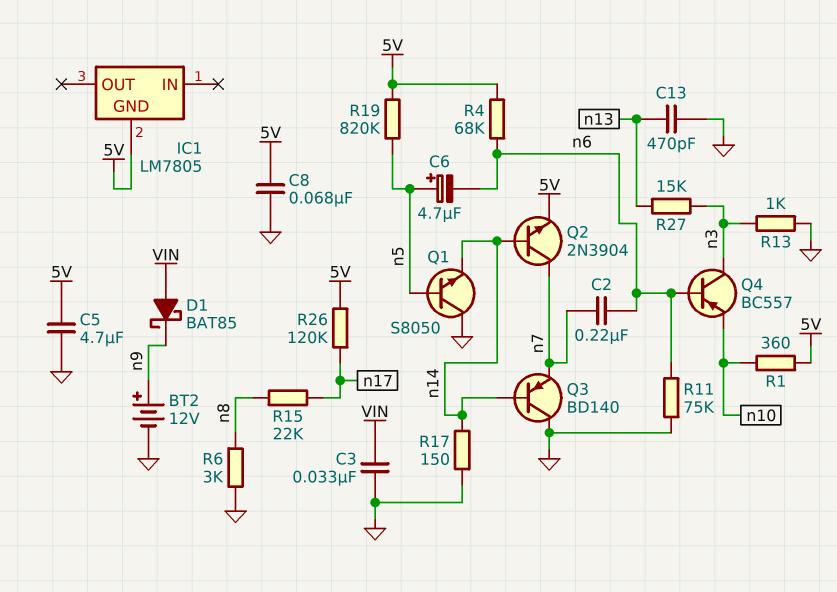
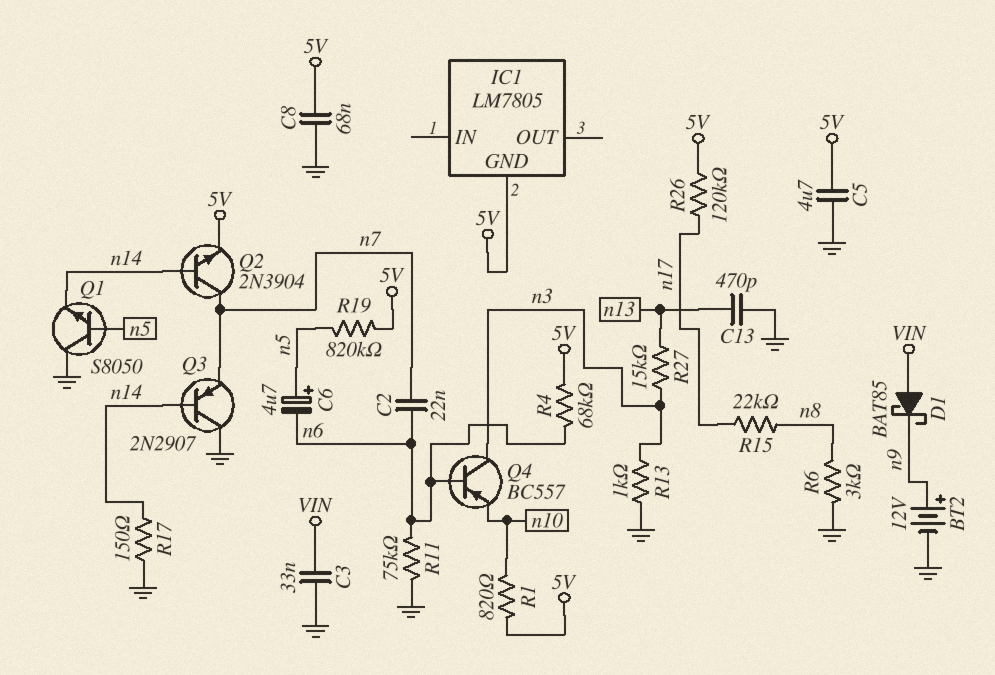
C2: 220nF (n6, n7) -> 22nF (n6, n7)
Q3: PNP BD140 (B n14, C GND, E n7) -> PNP 2N2907 (B n14, C GND, E n7)
R1: 360 (5V, n10) -> 820 (5V, n10)

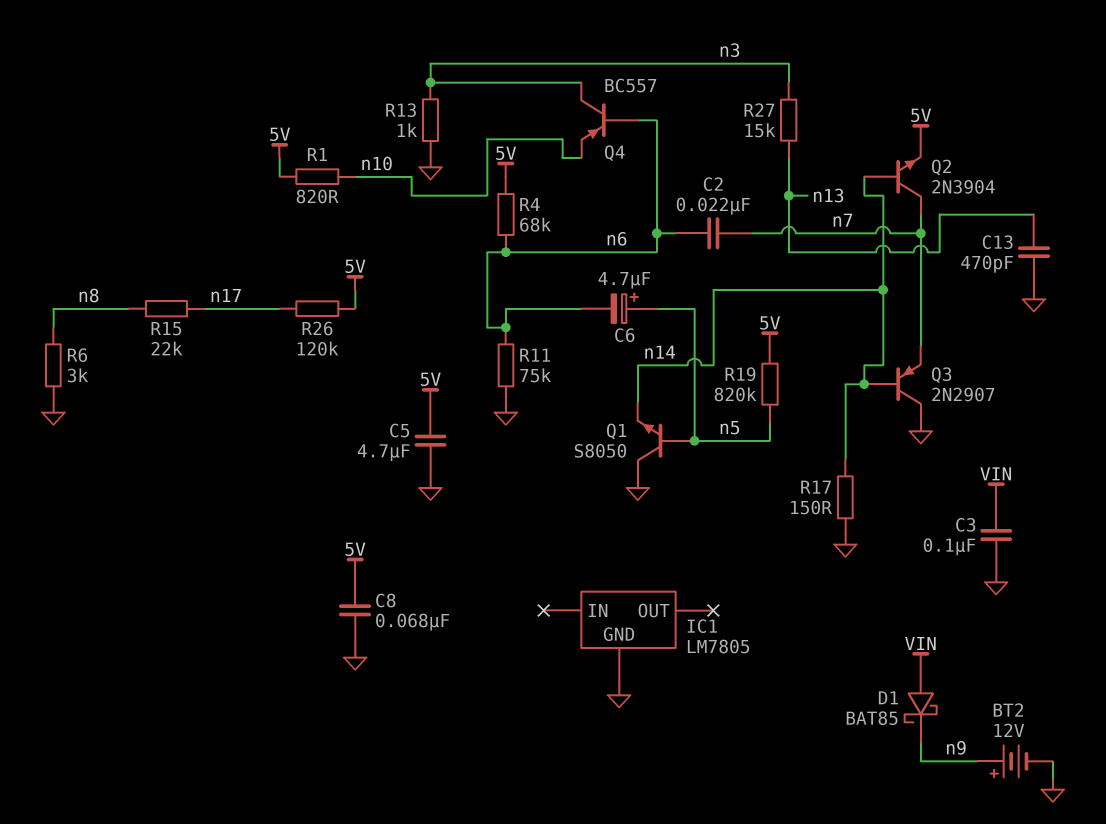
C3: 33nF (GND, VIN) -> 100nF (GND, VIN)
IC1 pin GND: 5V -> GND

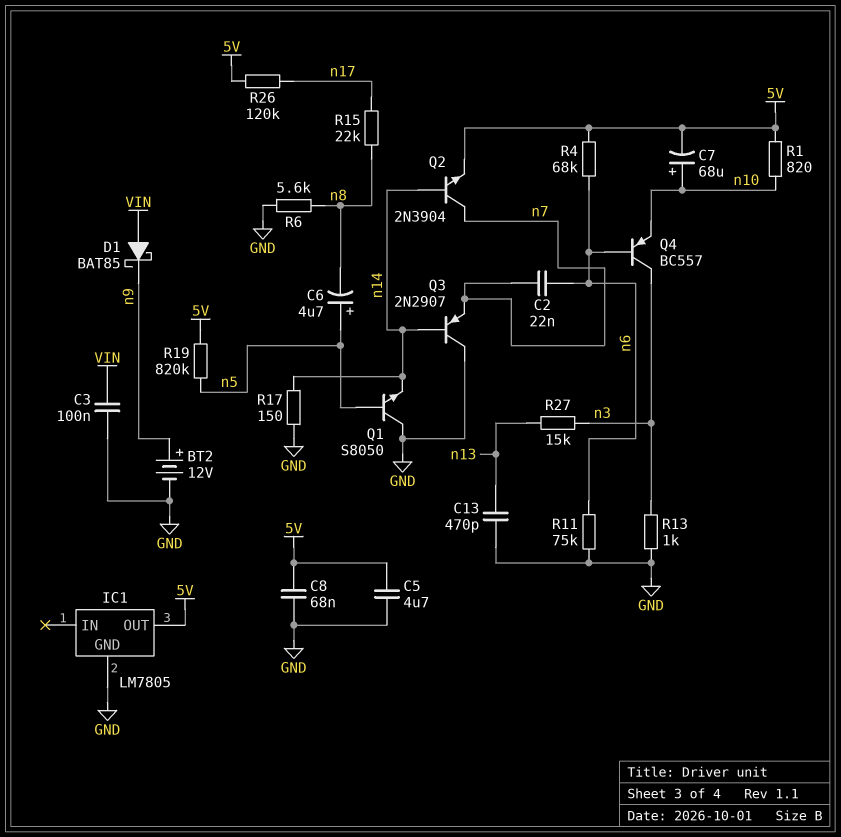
C6: 4.7uF (plus n5, minus n6) -> 4.7uF (plus n5, minus n8)
C7: none -> 68uF (plus n10, minus 5V)
IC1 pin OUT: none -> 5V
R6: 3k (GND, n8) -> 5.6k (GND, n8)

